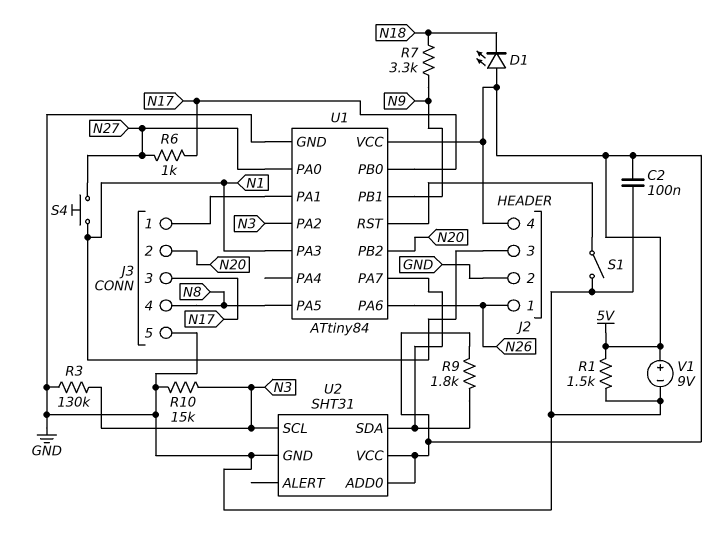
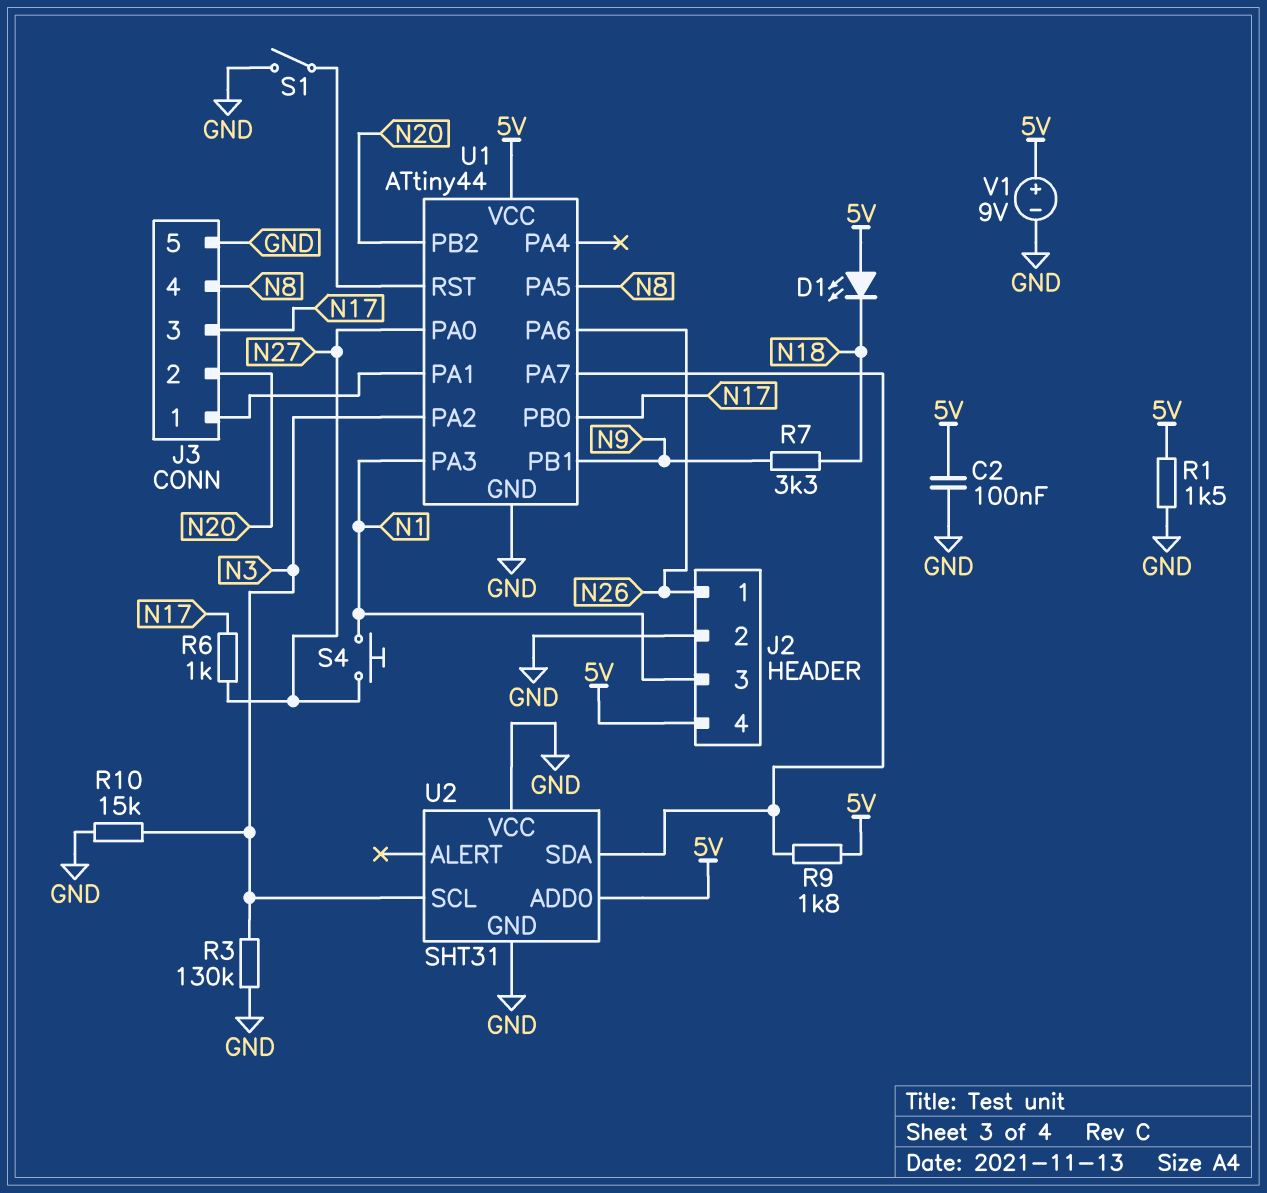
U1: ATtiny84 -> ATtiny44
U2 pin VCC: 5V -> GND

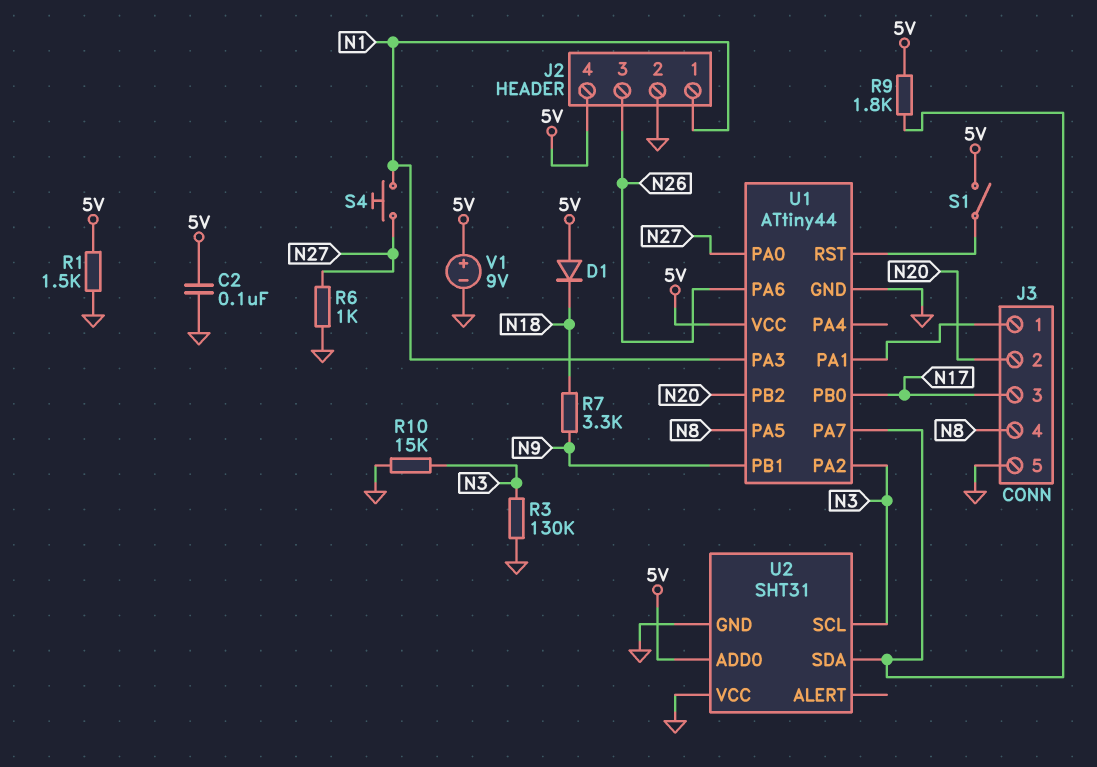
D1: LED (A 5V, K N18) -> diode (A 5V, K N18)
J2 pin 1: N26 -> N1
J2 pin 3: N1 -> N26
R6: 1k (N17, N27) -> 1k (GND, N27)
S1: switch (GND, U1/RST) -> switch (5V, U1/RST)

